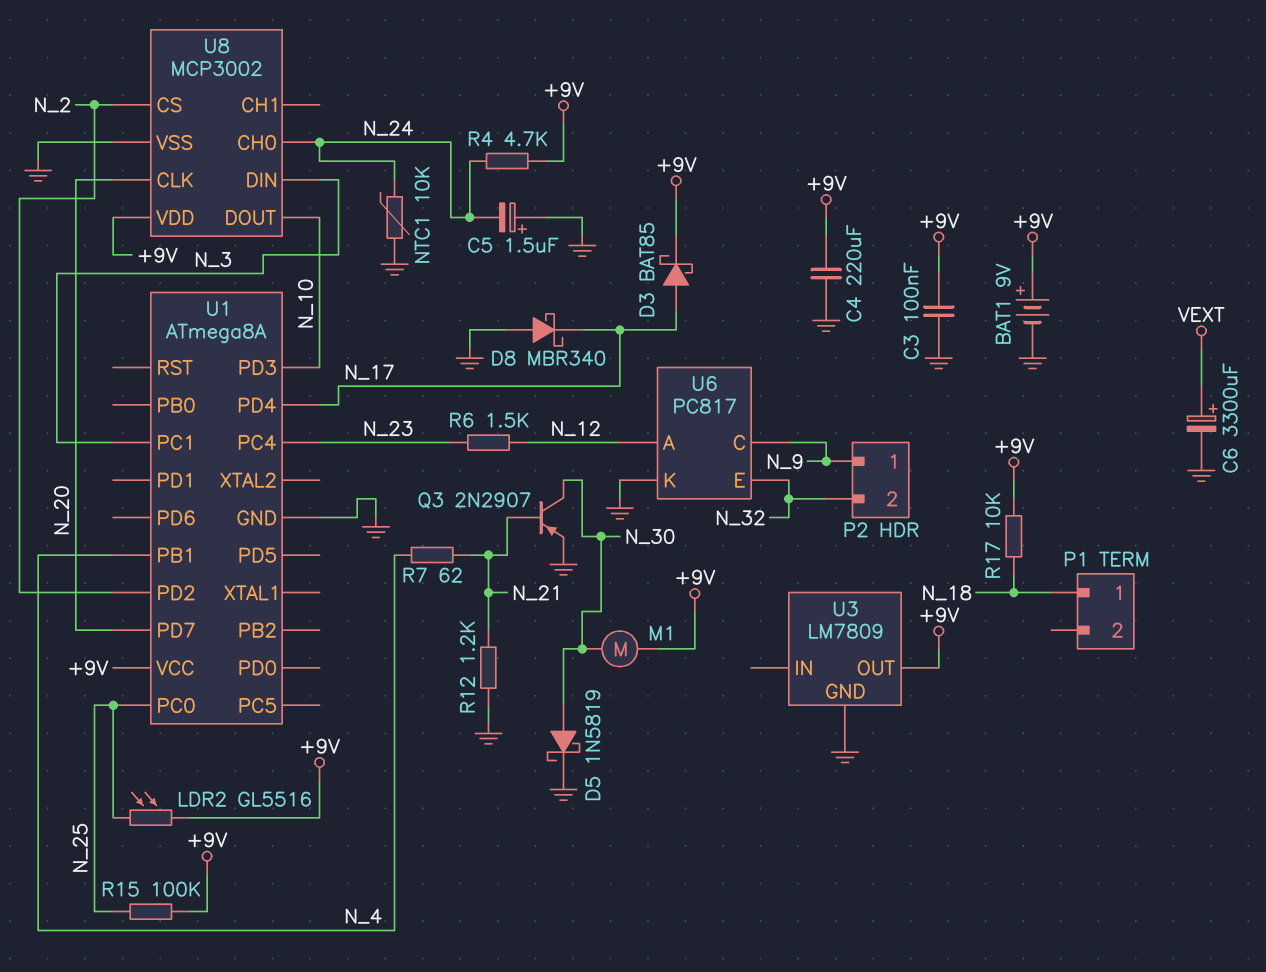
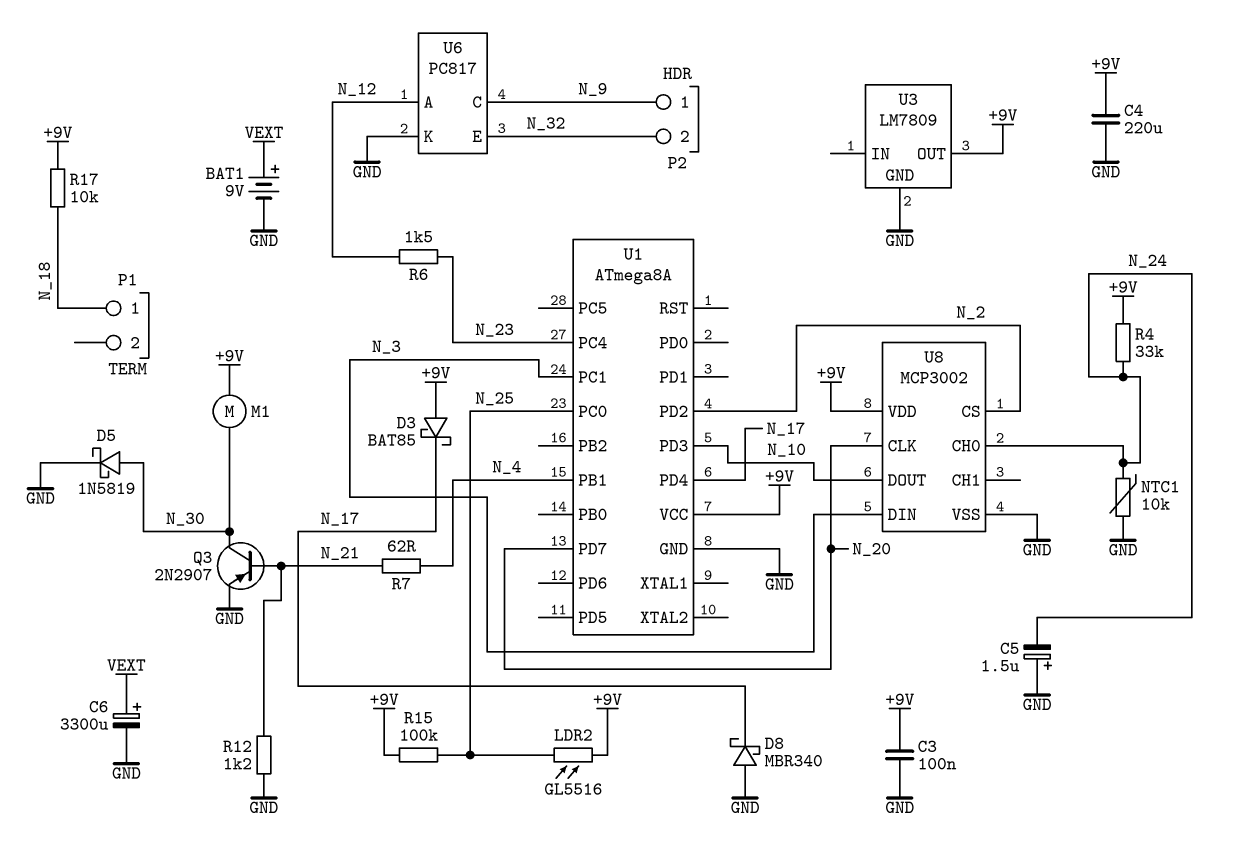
BAT1: 9V (plus +9V, minus GND) -> 9V (plus VEXT, minus GND)
D3: schottky BAT85 (A N_17, K +9V) -> schottky BAT85 (A +9V, K N_17)
R4: 4.7k (+9V, N_24) -> 33k (+9V, N_24)

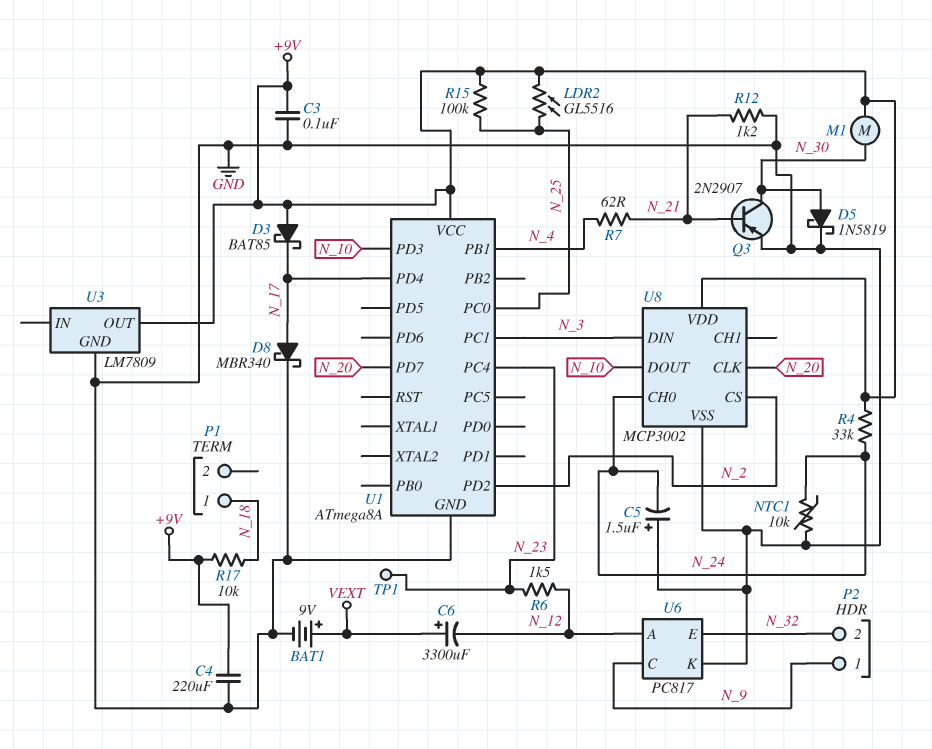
C6: 3300uF (plus VEXT, minus GND) -> 3300uF (plus VEXT, minus N_12)
D8: schottky MBR340 (A GND, K N_17) -> schottky MBR340 (A N_17, K GND)
TP1: none -> test point (N_23)

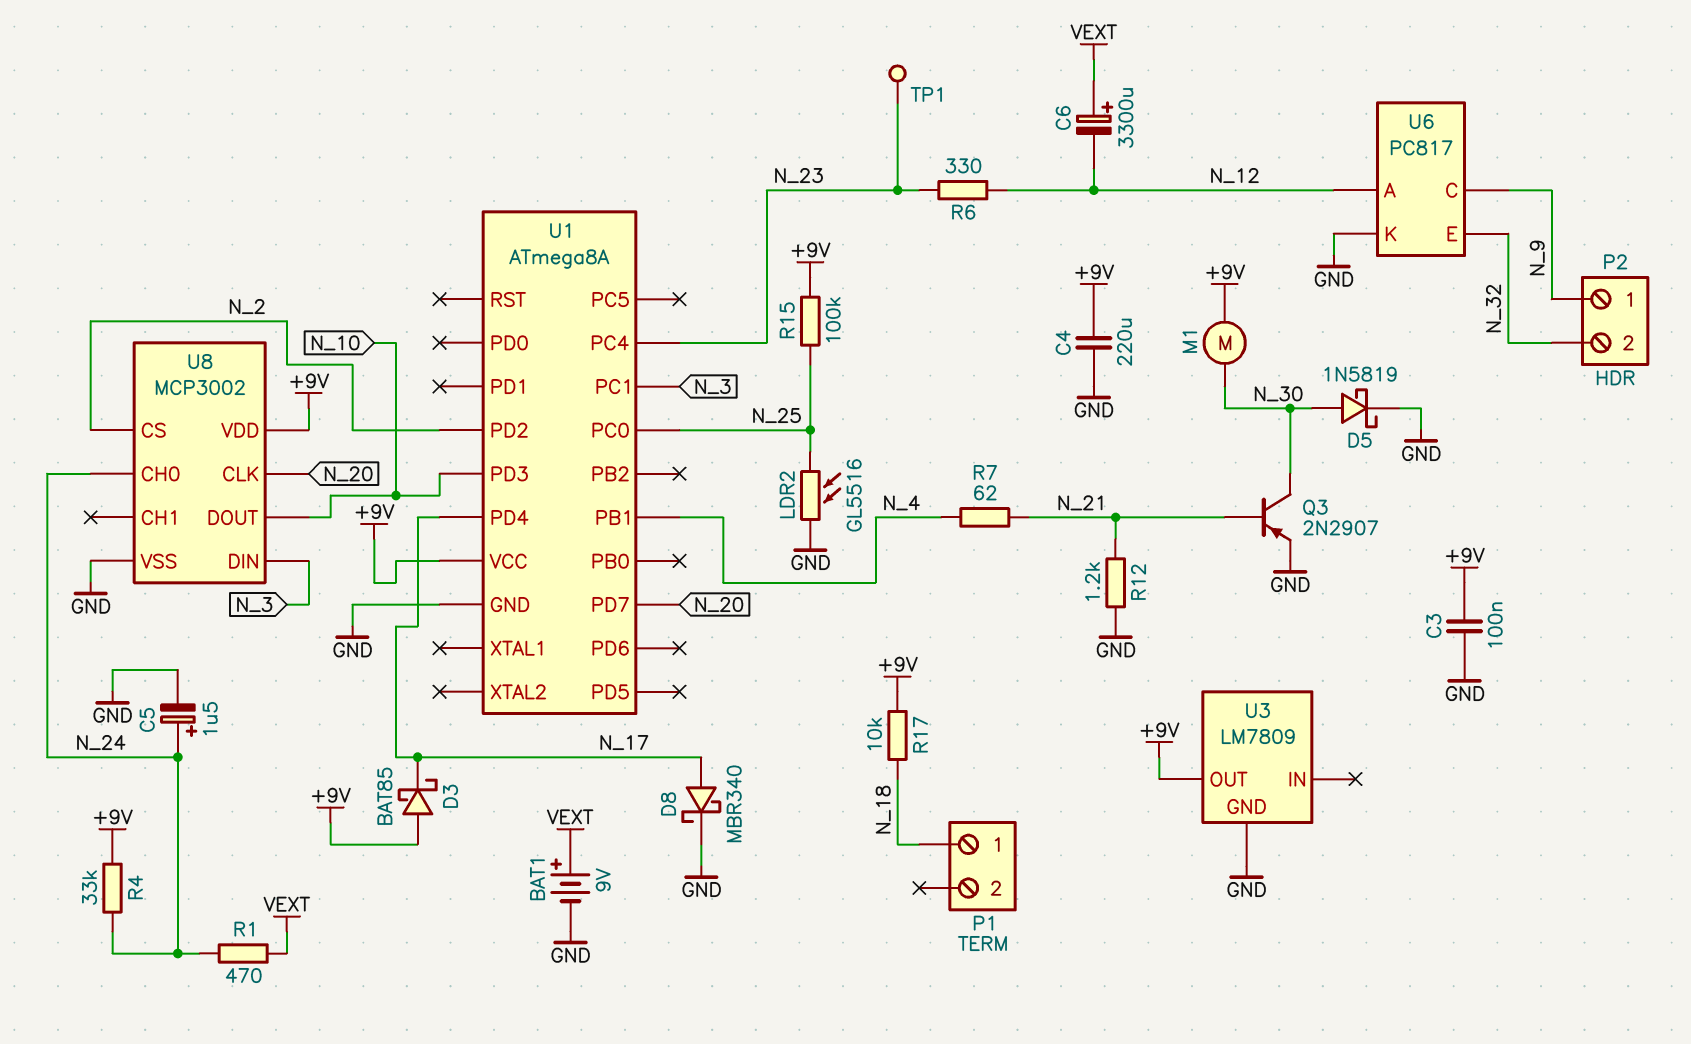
C5: 1.5uF (plus GND, minus N_24) -> 1.5uF (plus N_24, minus GND)
LDR2: GL5516 (+9V, N_25) -> GL5516 (GND, N_25)
NTC1: 10k (GND, N_24) -> none
R1: none -> 470 (N_24, VEXT)
R6: 1.5k (N_12, N_23) -> 330 (N_12, N_23)

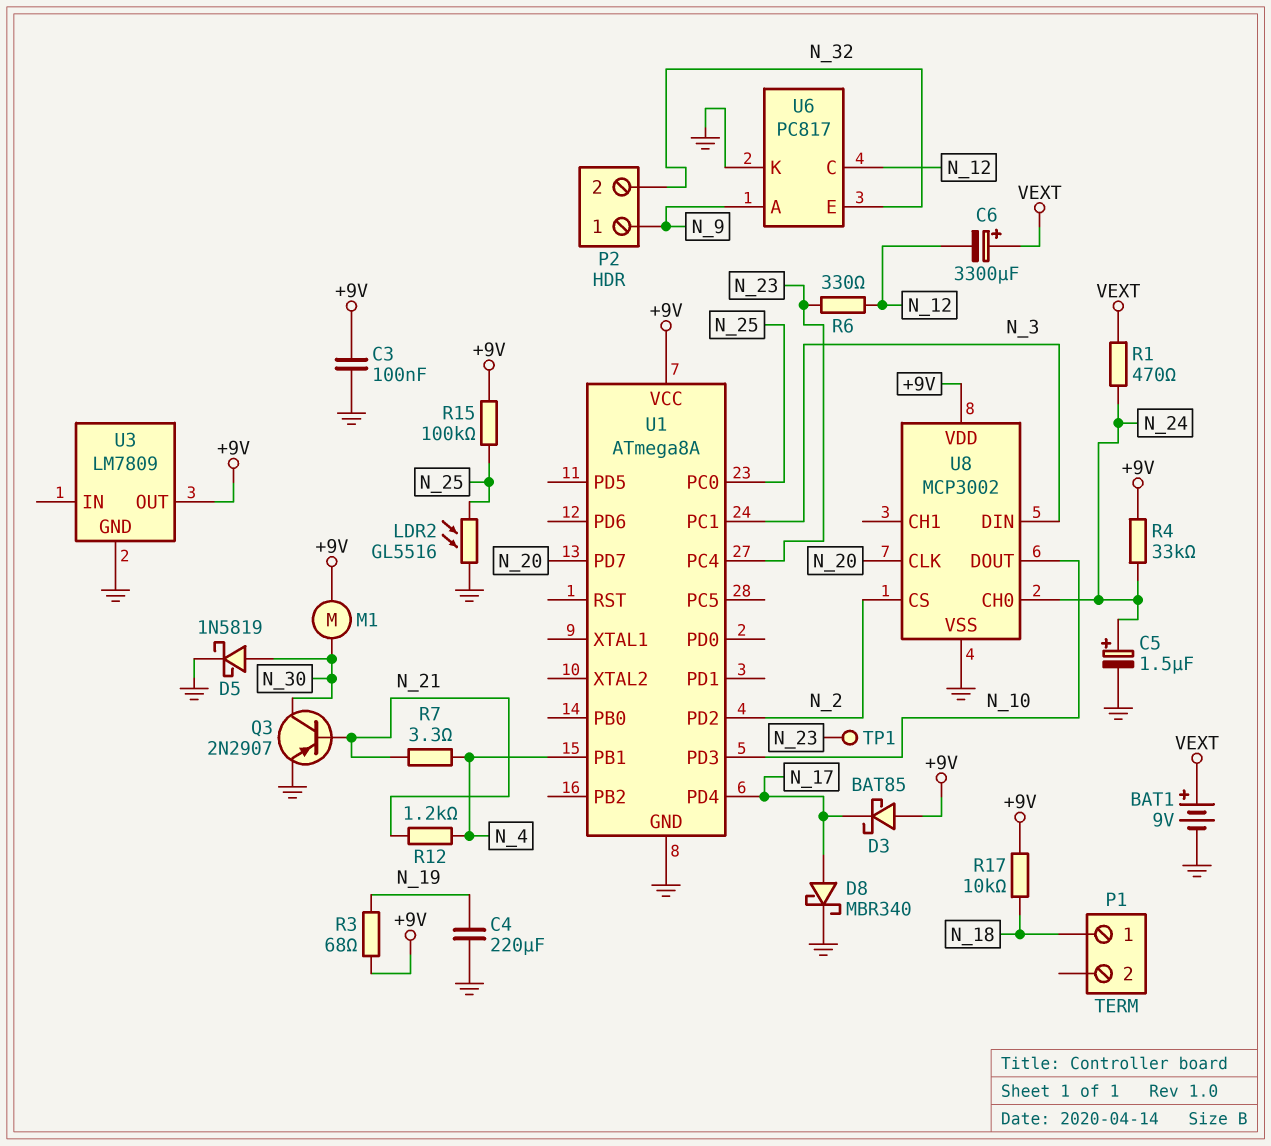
C4: 220uF (+9V, GND) -> 220uF (GND, N_19)
R3: none -> 68 (+9V, N_19)
R7: 62 (N_4, N_21) -> 3.3 (N_4, N_21)
R12: 1.2k (GND, N_21) -> 1.2k (N_4, N_21)
U6 pin A: N_12 -> N_9
U6 pin C: N_9 -> N_12

